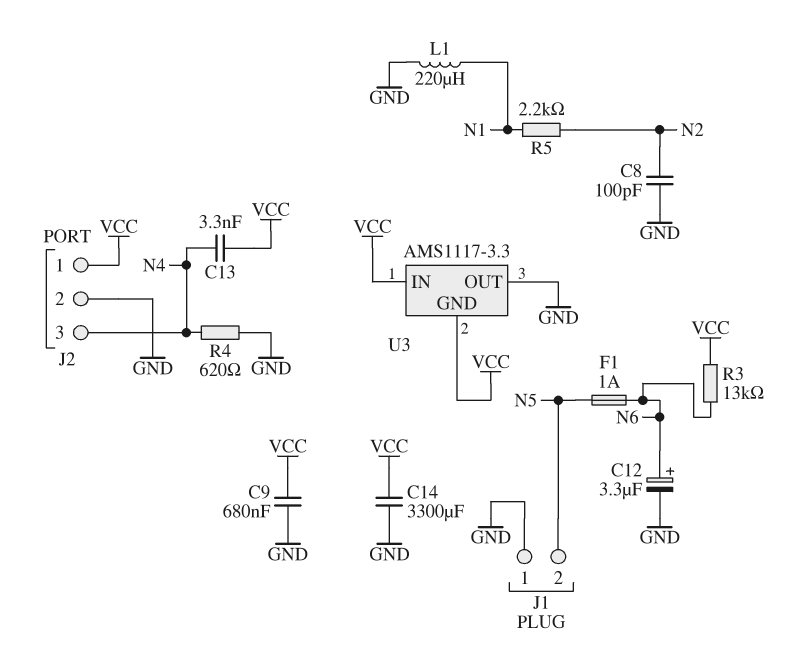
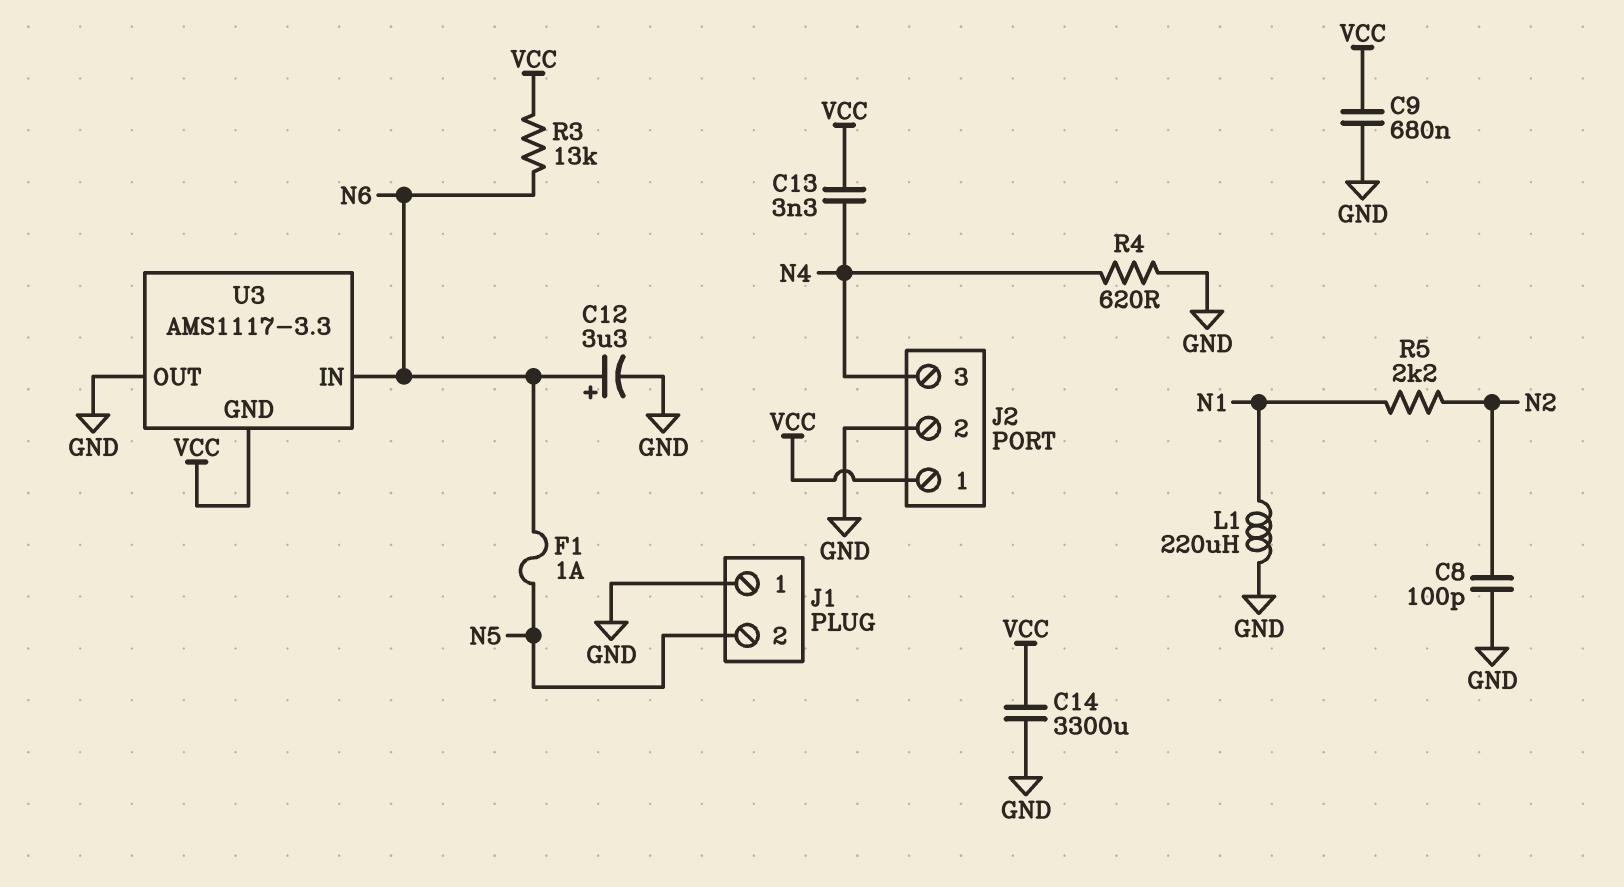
U3 pin IN: VCC -> N6

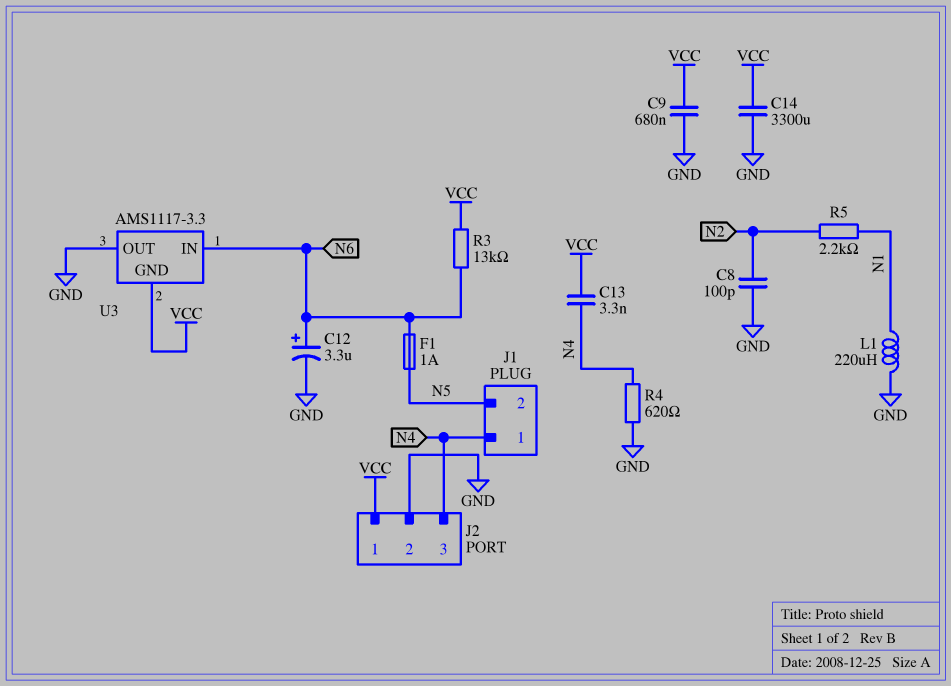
J1 pin 1: GND -> N4

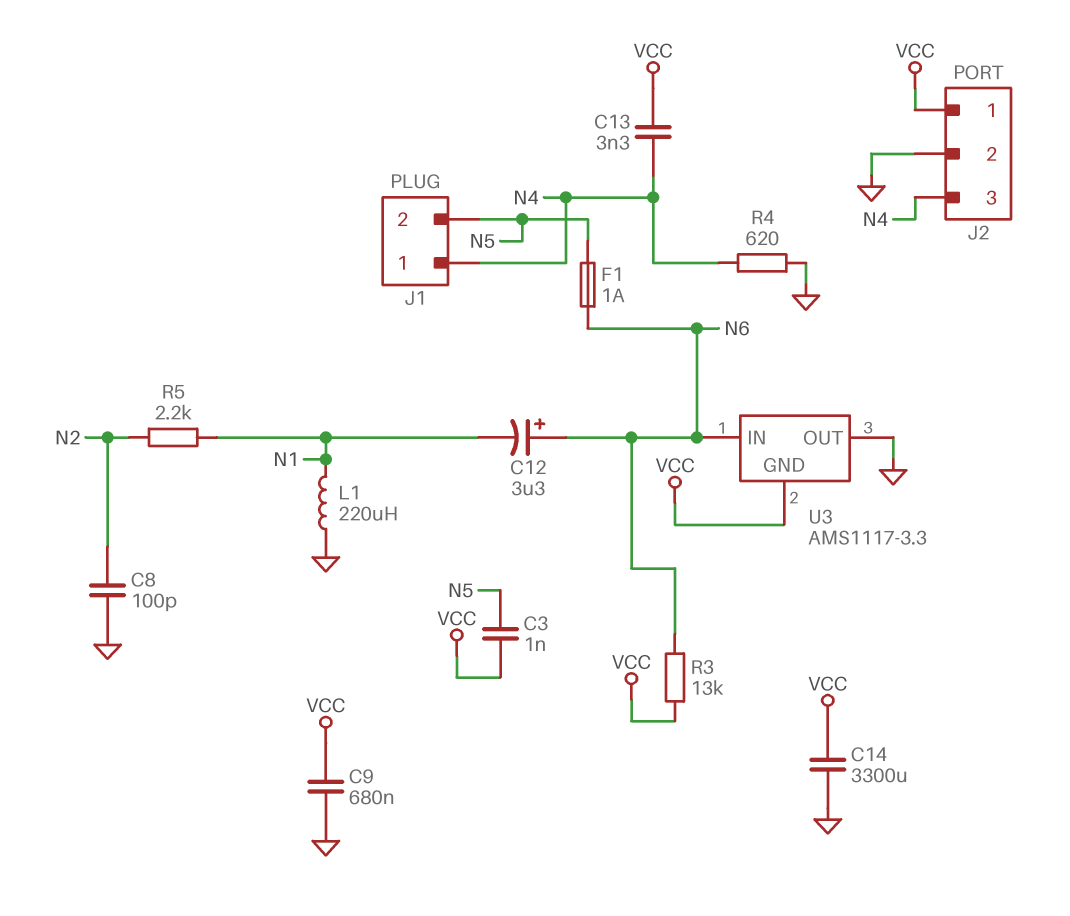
C3: none -> 1nF (N5, VCC)
C12: 3.3uF (plus N6, minus GND) -> 3.3uF (plus N6, minus N1)

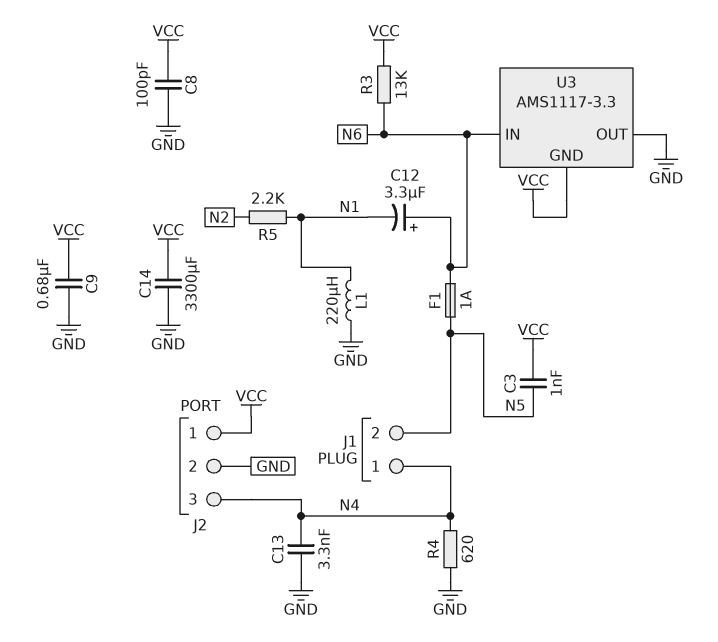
C8: 100pF (GND, N2) -> 100pF (GND, VCC)
C13: 3.3nF (N4, VCC) -> 3.3nF (GND, N4)

